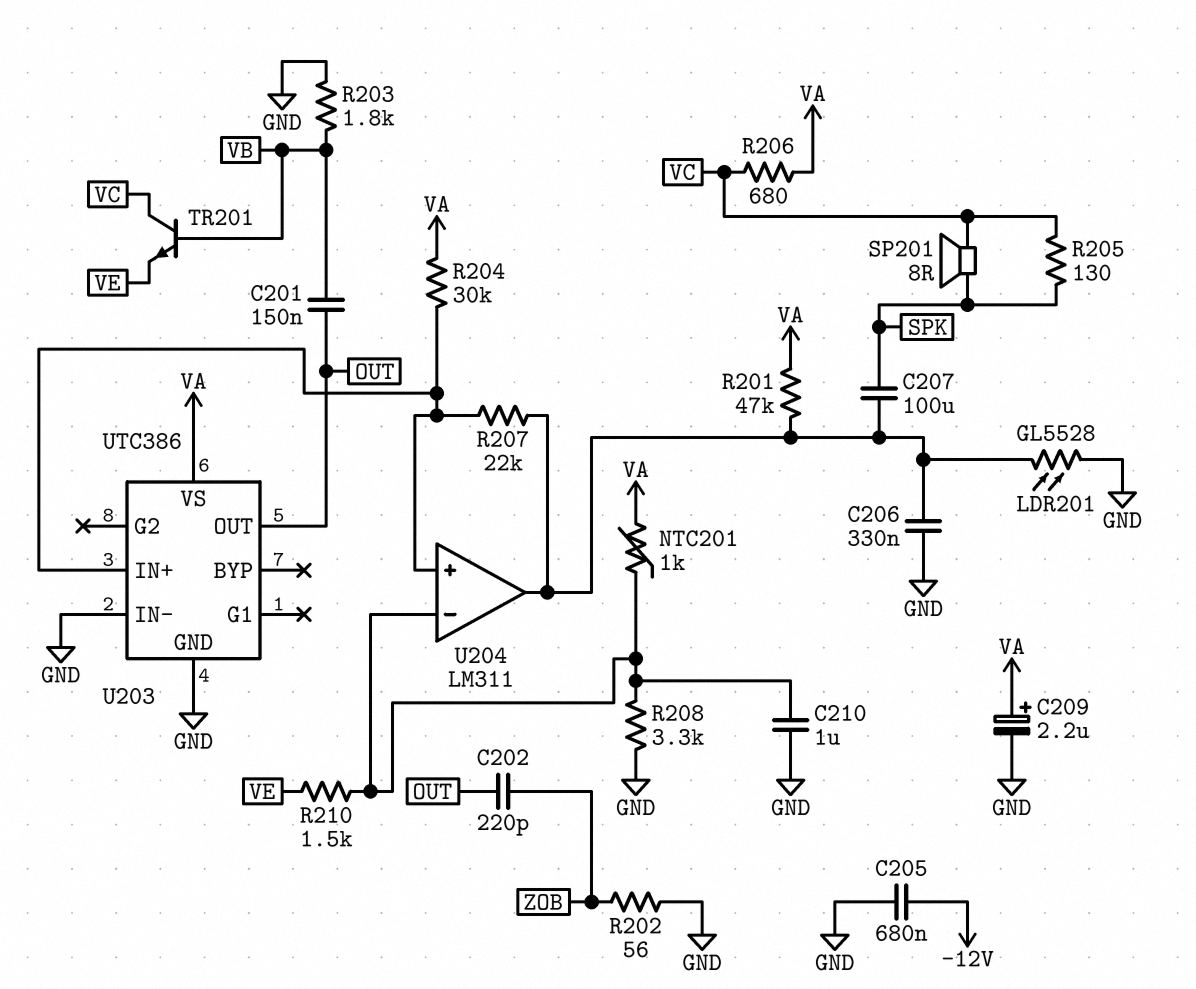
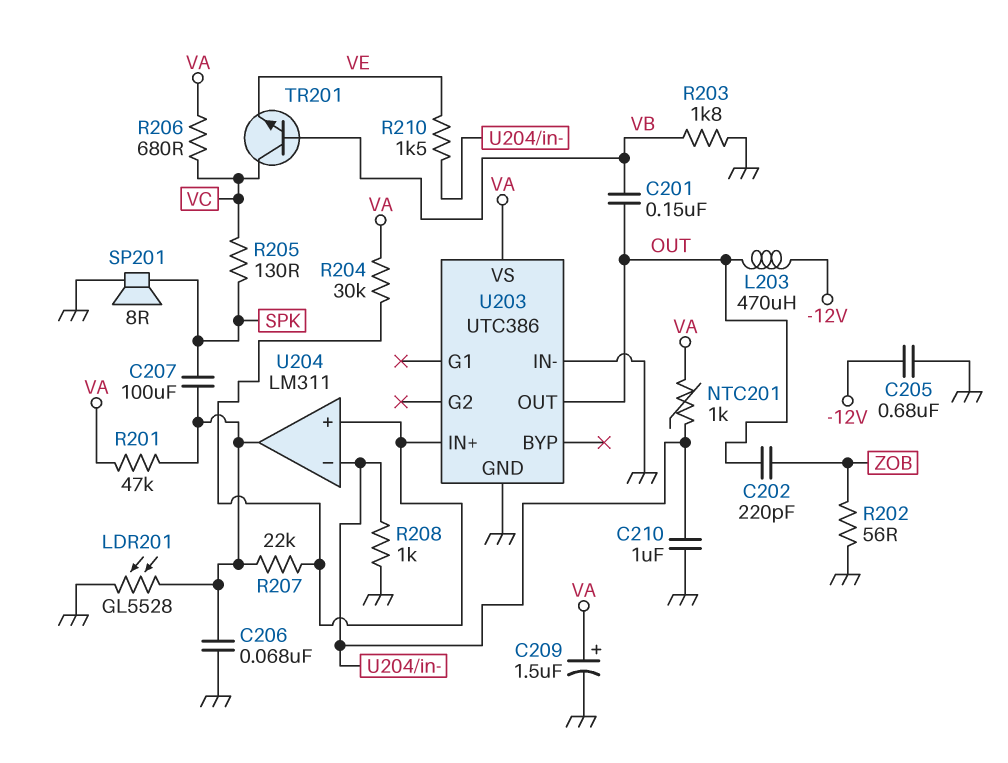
C206: 330nF (GND, U204/out) -> 68nF (GND, U204/out)
C209: 2.2uF (plus VA, minus GND) -> 1.5uF (plus VA, minus GND)
L203: none -> 470uH (-12V, OUT)
R208: 3.3k (GND, U204/in-) -> 1k (GND, U204/in-)
SP201: speaker 8R (SPK, VC) -> speaker 8R (GND, SPK)

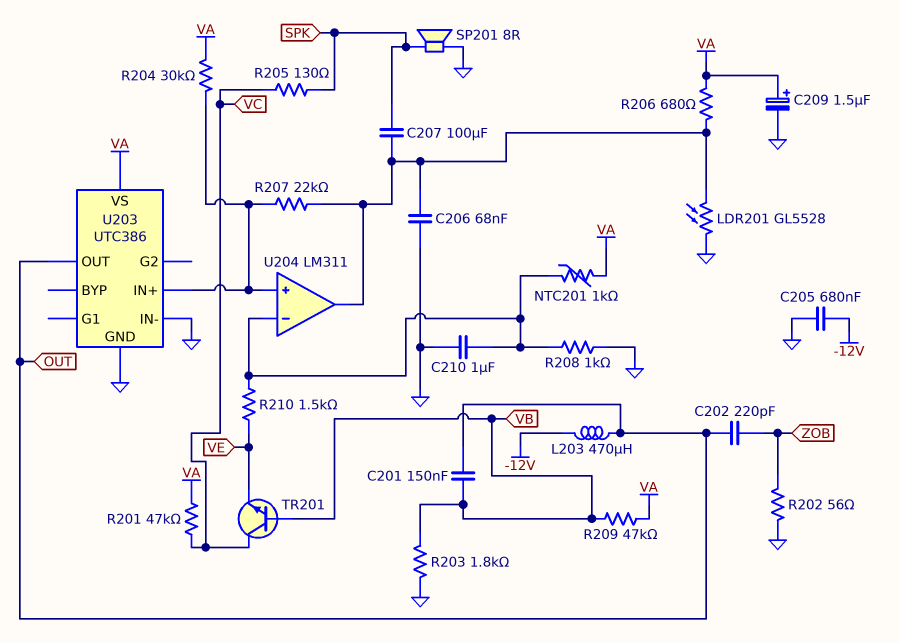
R201: 47k (U204/out, VA) -> 47k (VA, VC)
R206: 680 (VA, VC) -> 680 (U204/out, VA)
R209: none -> 47k (VA, VB)

